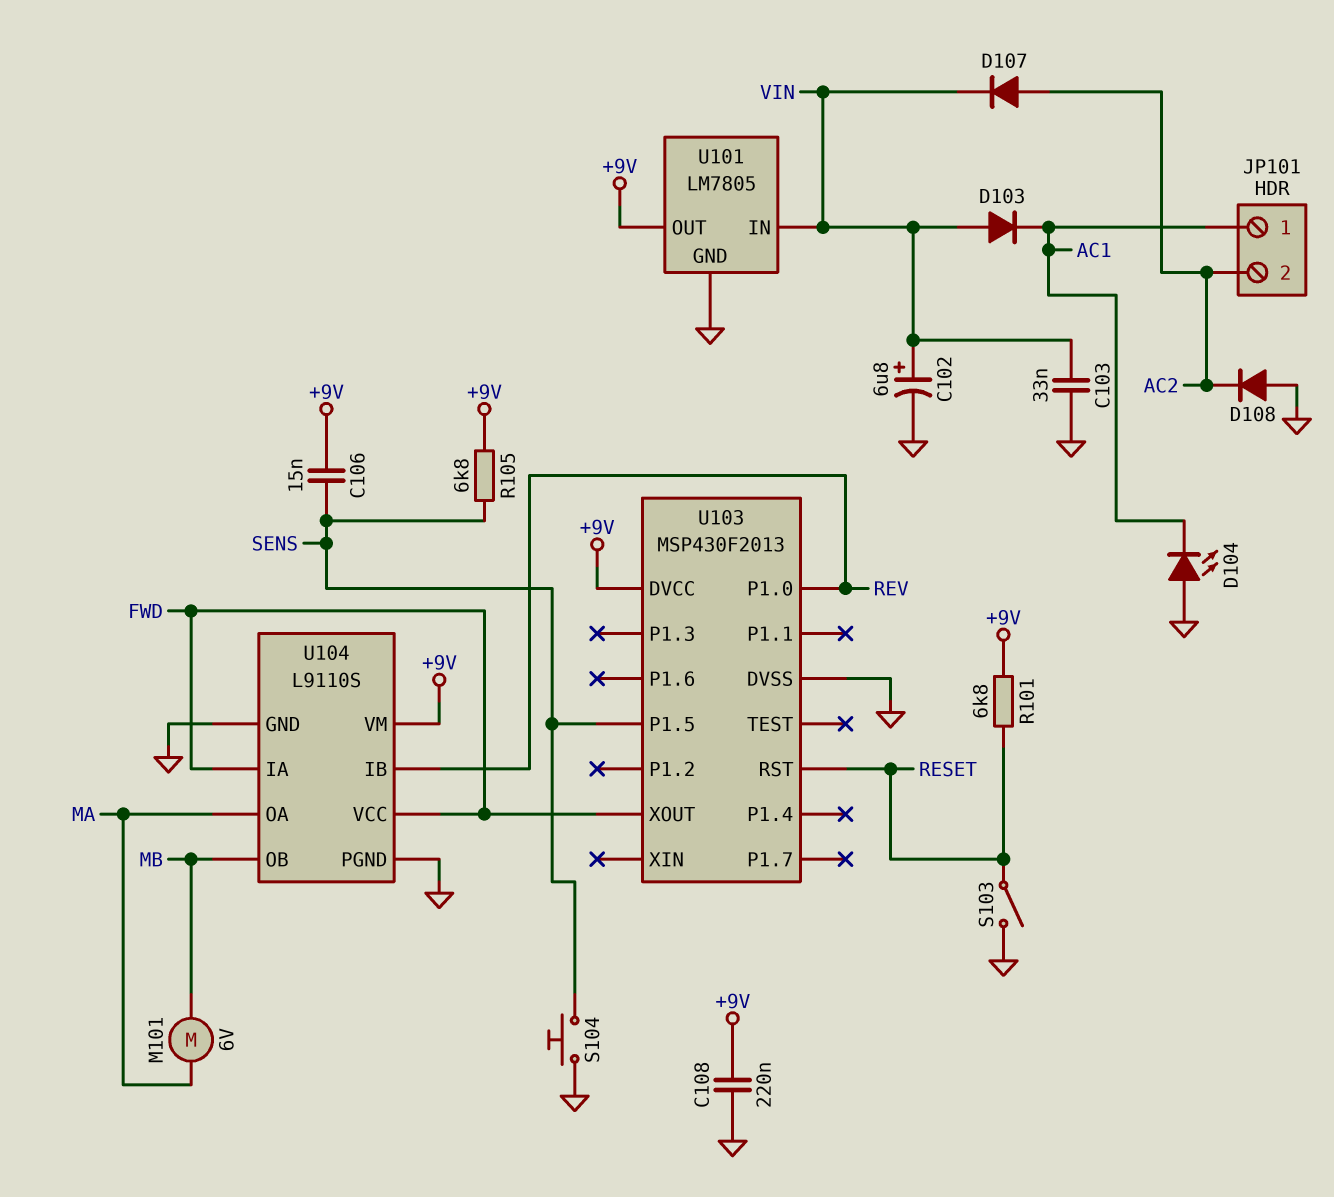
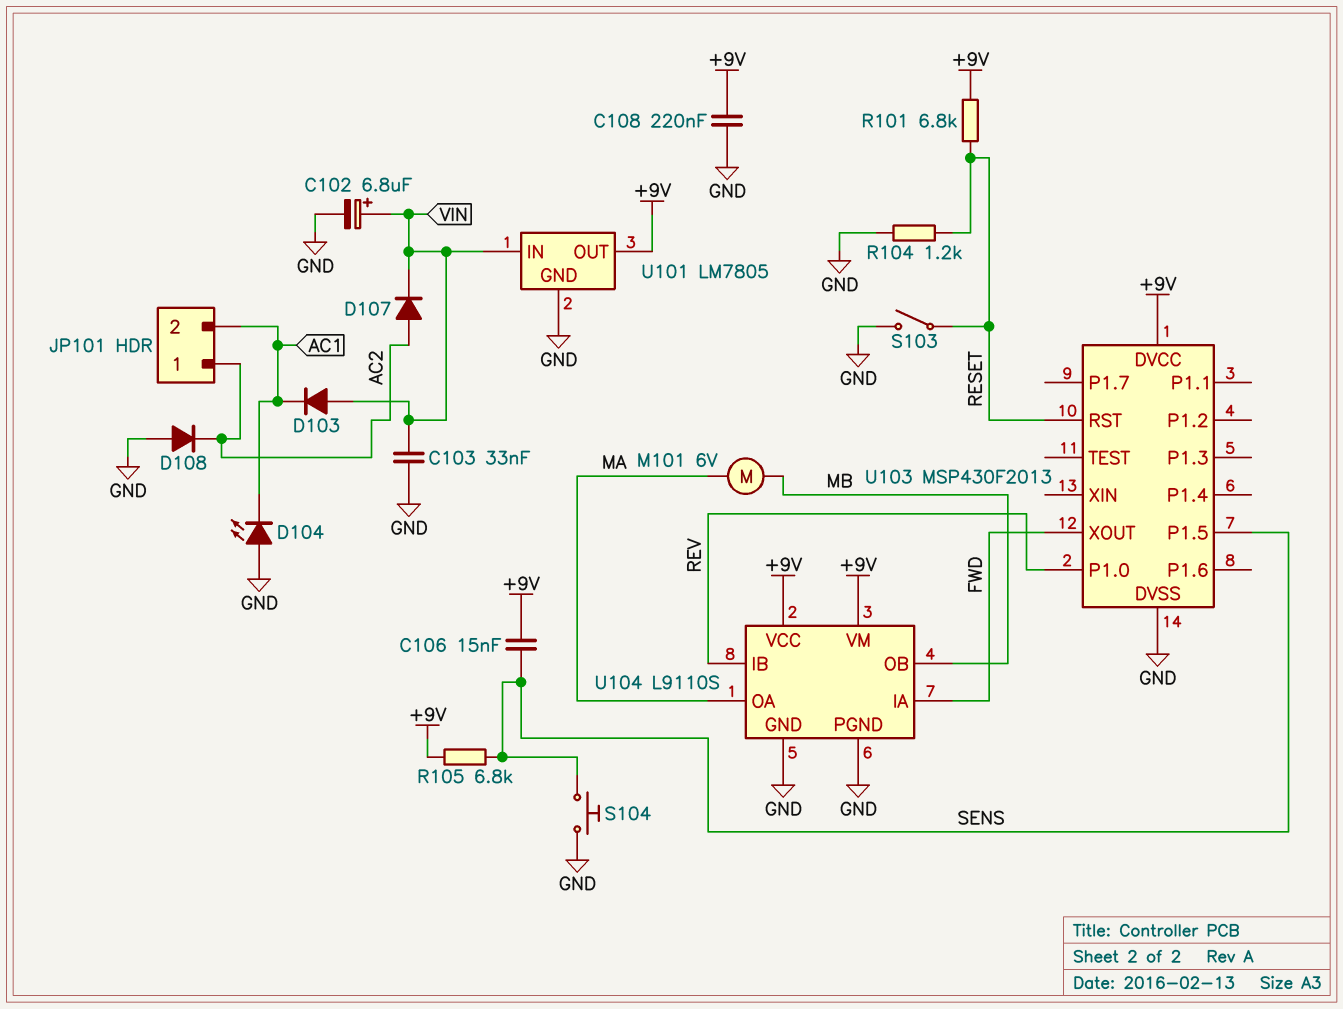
JP101 pin 1: AC1 -> AC2
JP101 pin 2: AC2 -> AC1
R104: none -> 1.2k (GND, RESET)
U104 pin VCC: FWD -> +9V

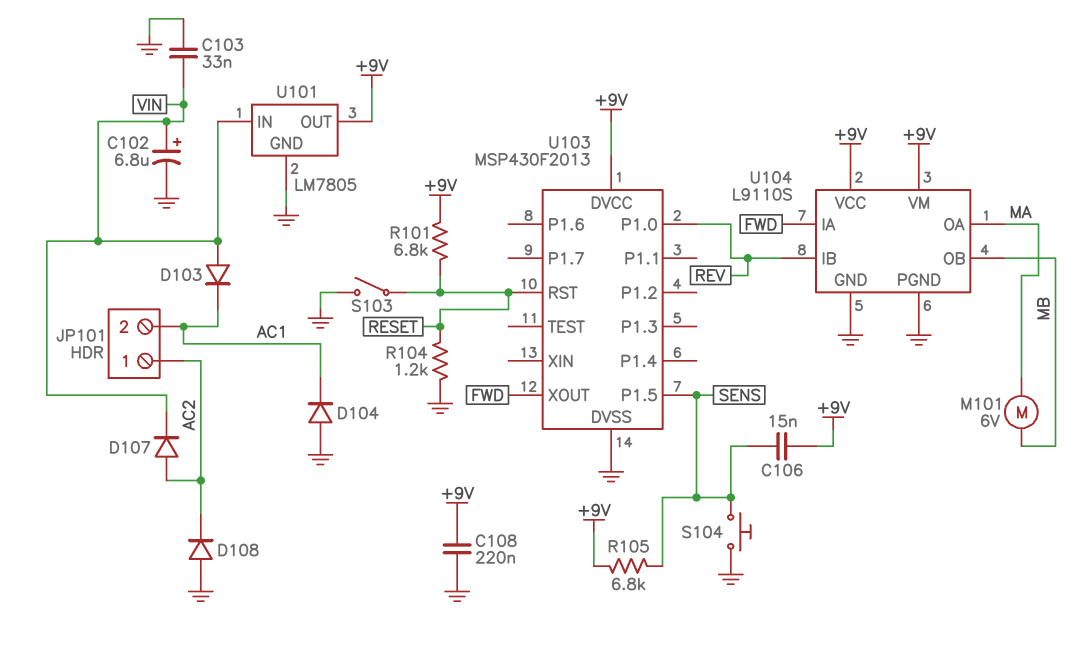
D104: LED (A GND, K AC1) -> diode (A GND, K AC1)

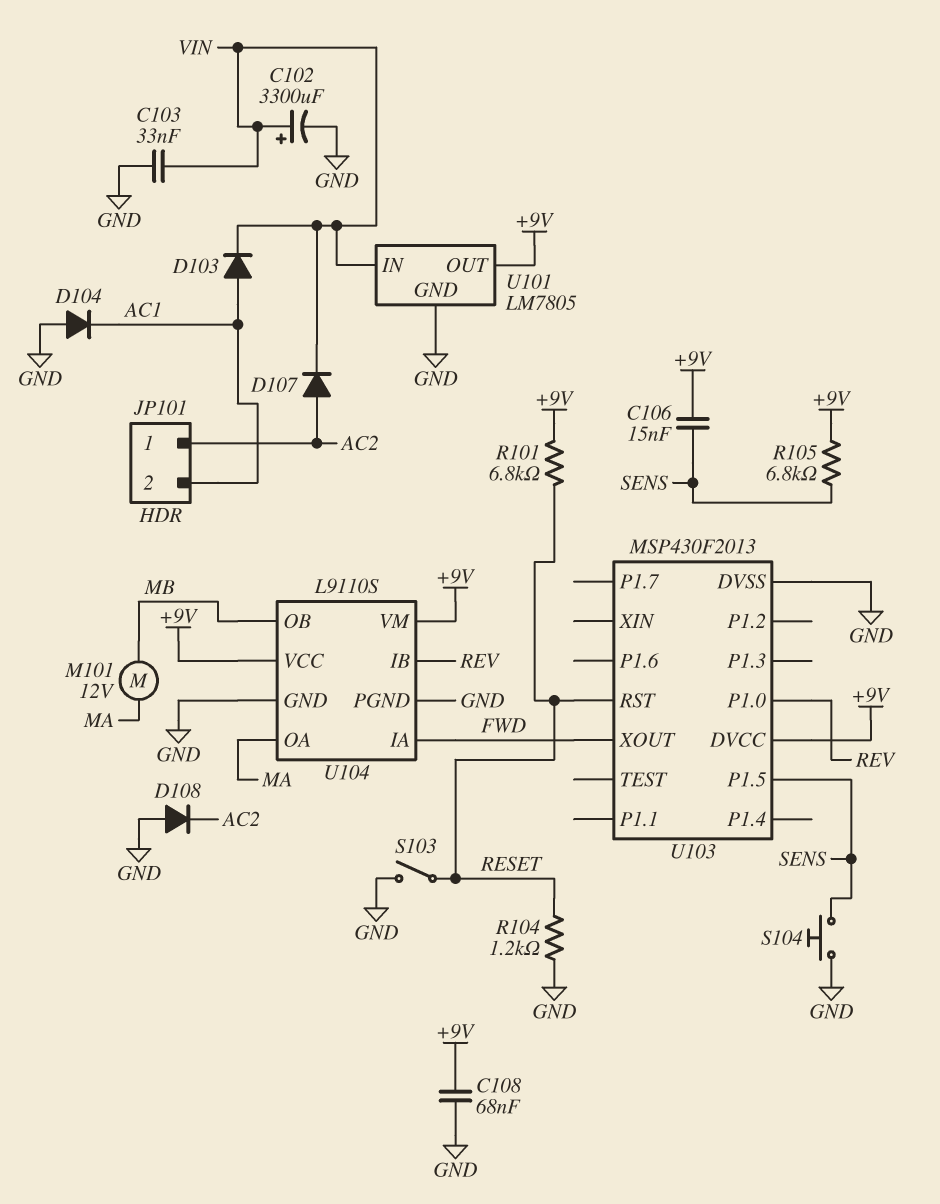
C102: 6.8uF (plus VIN, minus GND) -> 3300uF (plus VIN, minus GND)
C108: 220nF (+9V, GND) -> 68nF (+9V, GND)
D103: diode (A VIN, K AC1) -> diode (A AC1, K VIN)
M101: motor 6V (MA, MB) -> motor 12V (MA, MB)

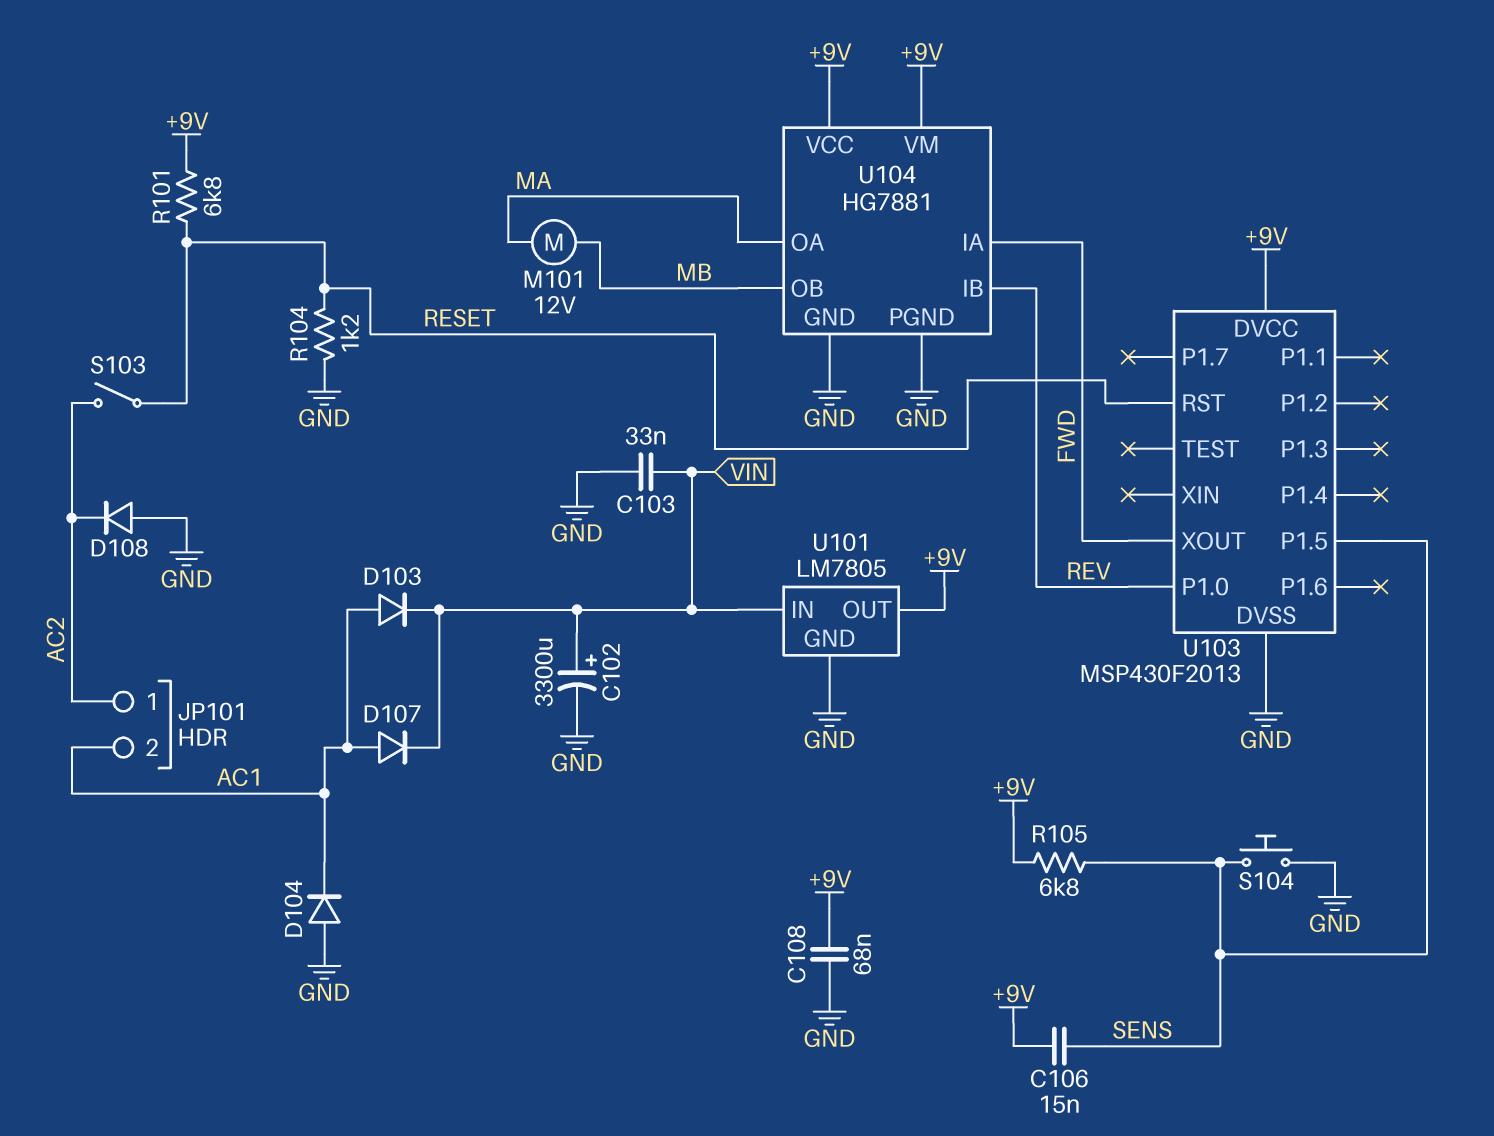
D107: diode (A AC2, K VIN) -> diode (A AC1, K VIN)
S103: switch (GND, RESET) -> switch (AC2, RESET)
U104: L9110S -> HG7881

